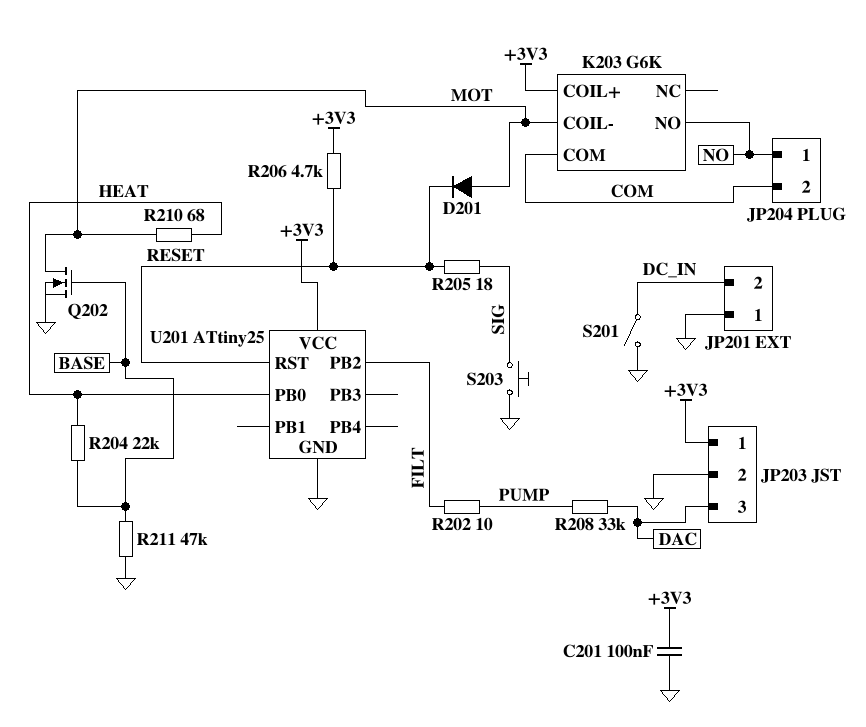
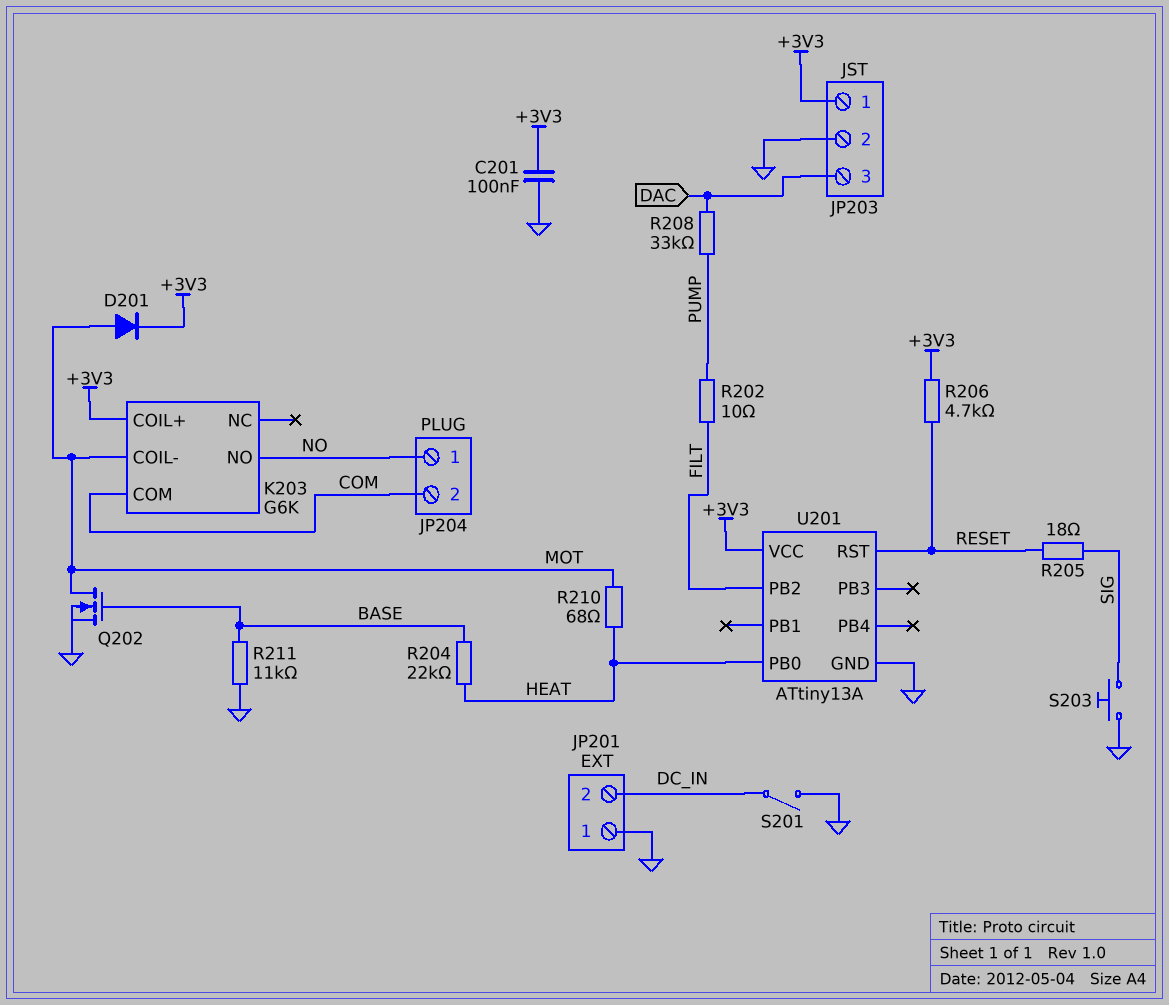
D201: diode (A MOT, K RESET) -> diode (A MOT, K +3V3)
R211: 47k (BASE, GND) -> 11k (BASE, GND)
U201: ATtiny25 -> ATtiny13A

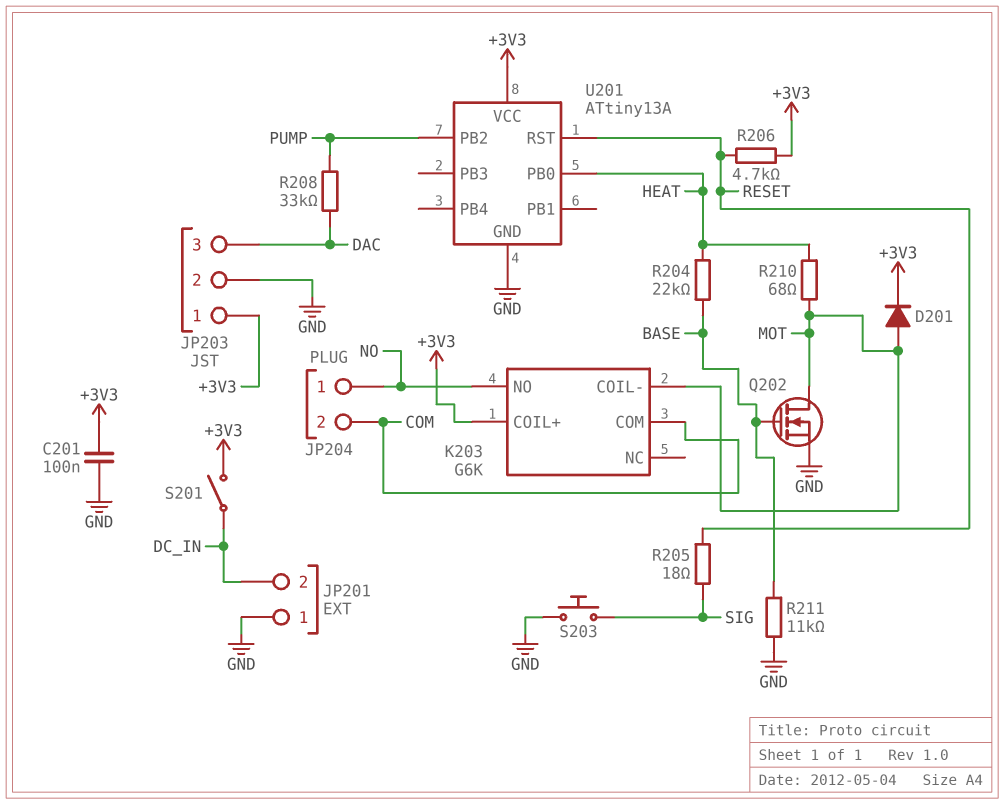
R202: 10 (FILT, PUMP) -> none
S201: switch (DC_IN, GND) -> switch (+3V3, DC_IN)
U201 pin PB2: FILT -> PUMP

